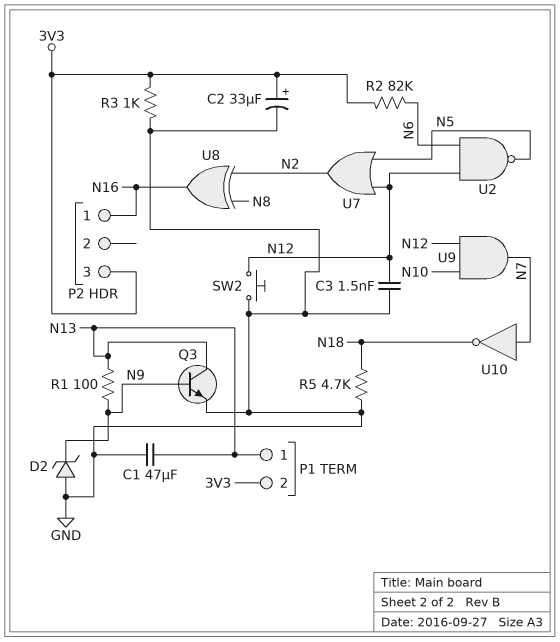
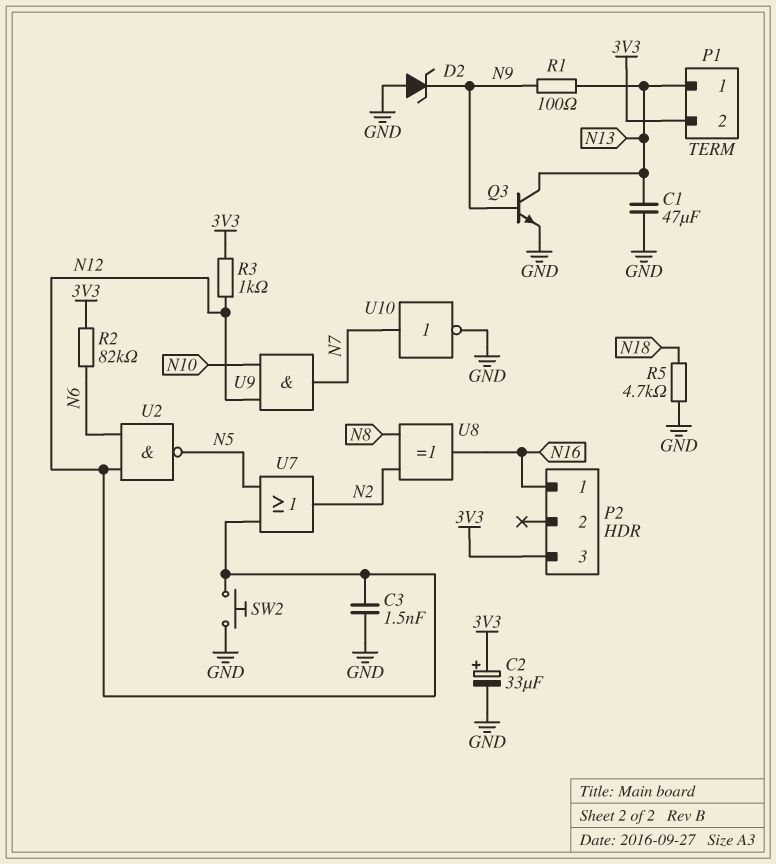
R3: 1k (3V3, GND) -> 1k (3V3, N12)
U10: NOT (in N7, out N18) -> NOT (in N7, out GND)

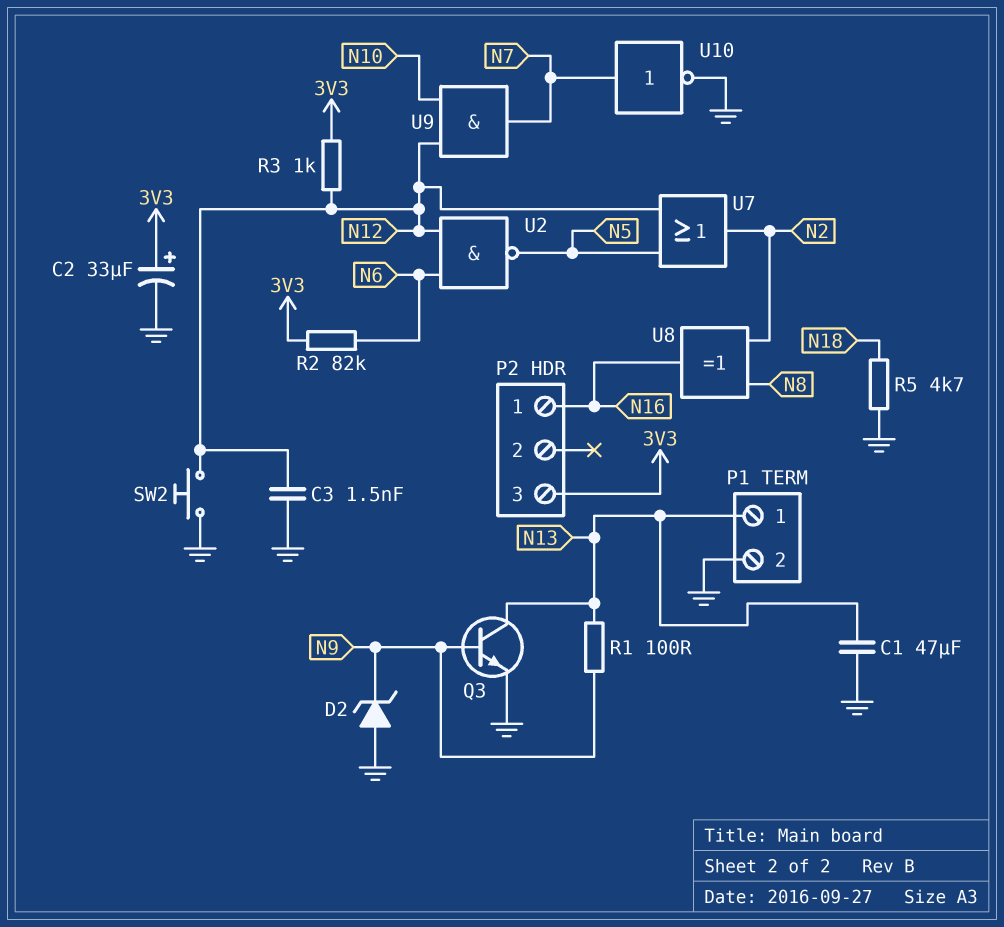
P1 pin 2: 3V3 -> GND

